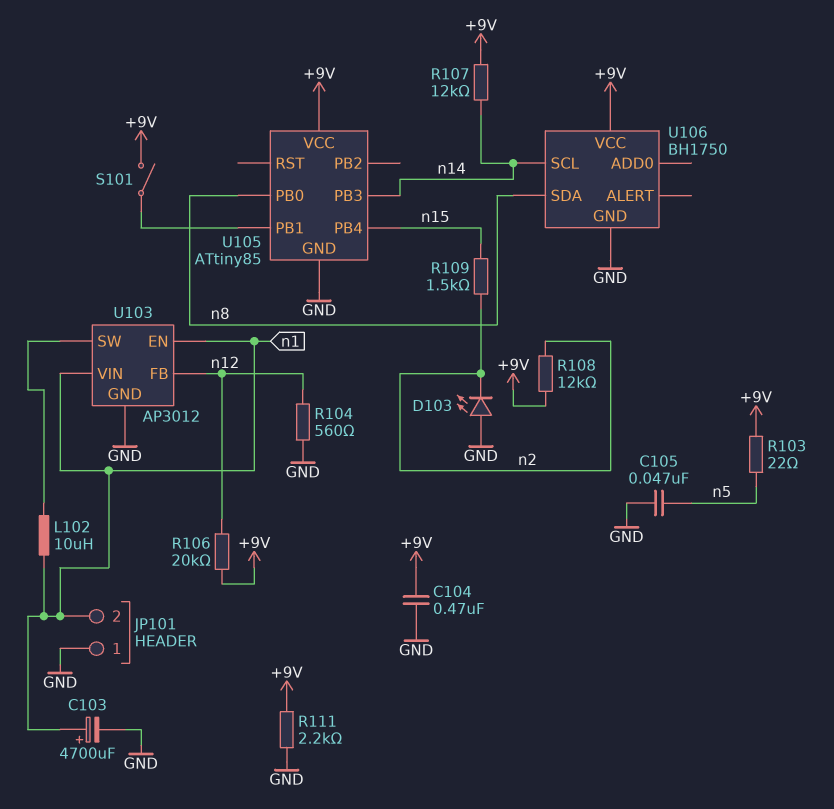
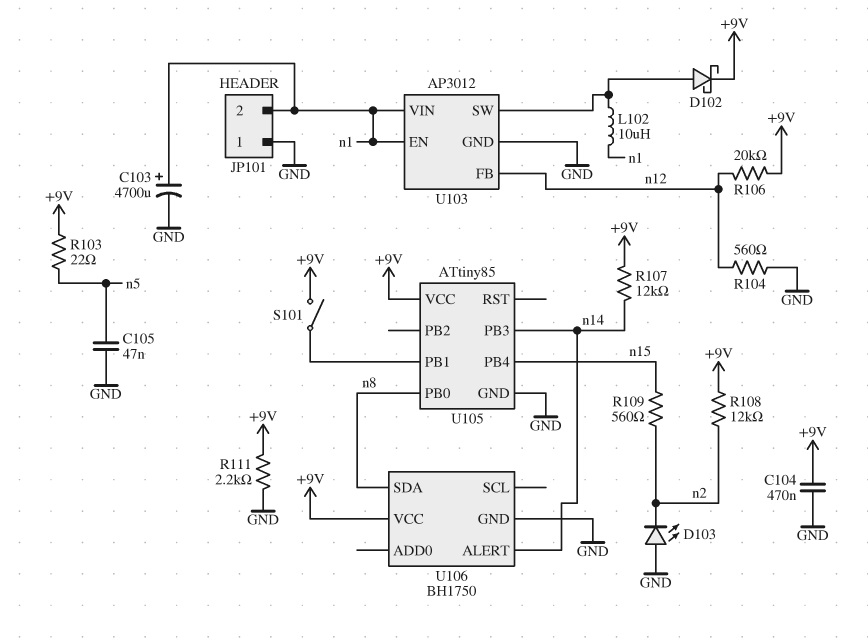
D102: none -> schottky (A U103/SW, K +9V)
R109: 1.5k (n2, n15) -> 560 (n2, n15)
U106 pin ALERT: none -> n14
U106 pin SCL: n14 -> none

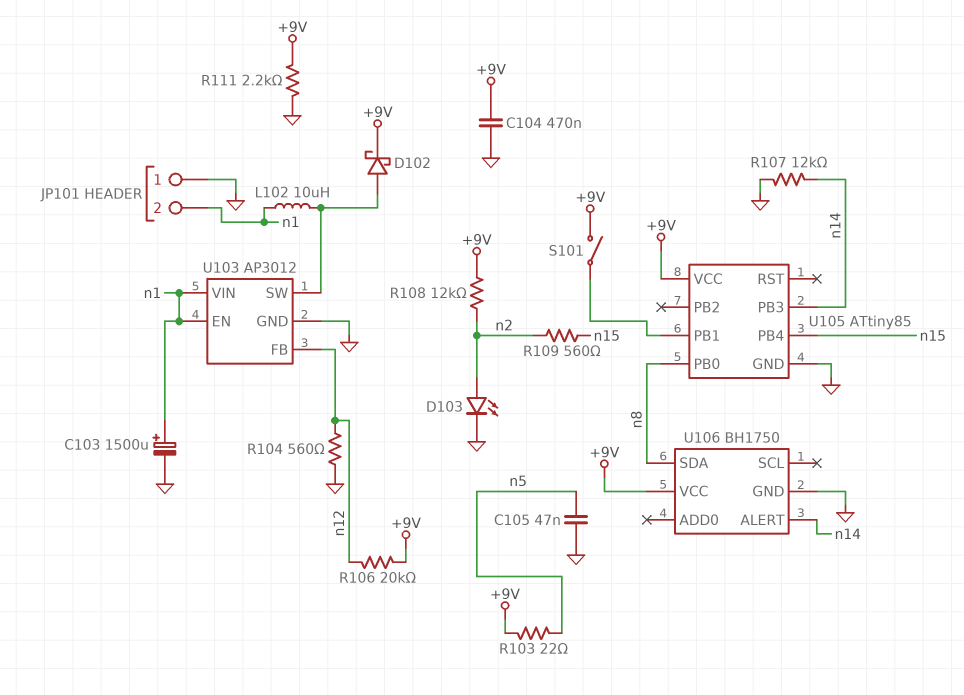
C103: 4700uF (plus n1, minus GND) -> 1500uF (plus n1, minus GND)
D103: LED (A GND, K n2) -> LED (A n2, K GND)
R107: 12k (+9V, n14) -> 12k (GND, n14)

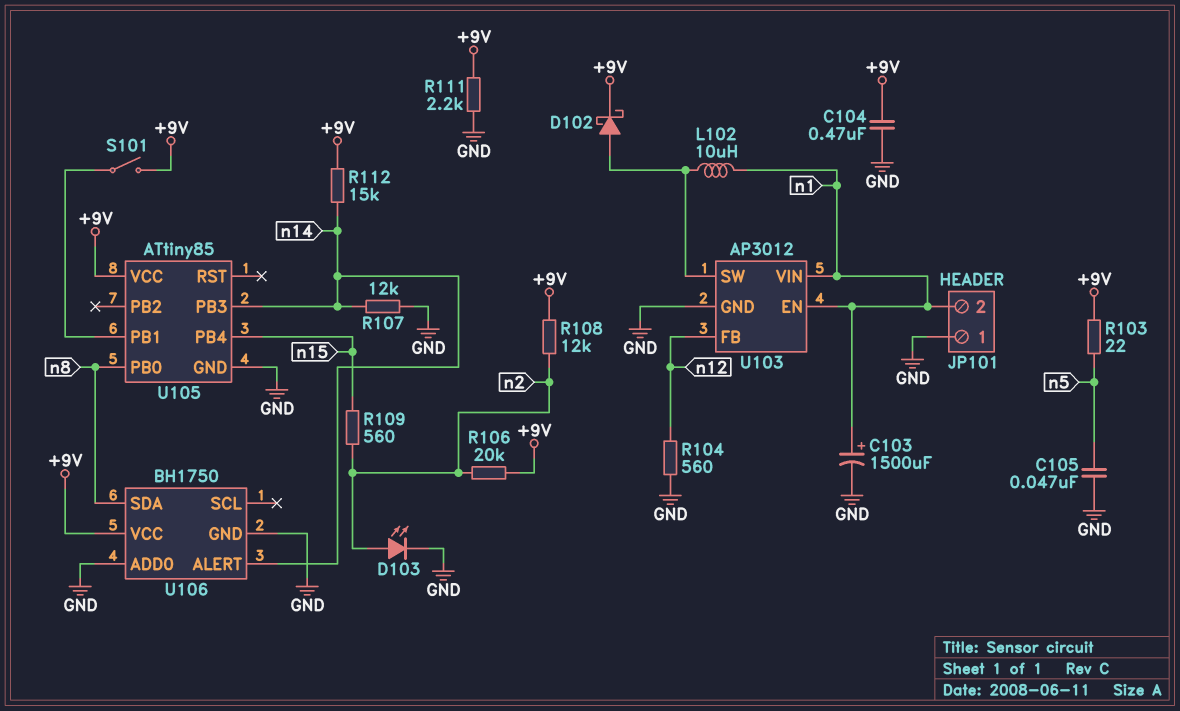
R106: 20k (+9V, n12) -> 20k (+9V, n2)
R112: none -> 15k (+9V, n14)
U106 pin ADD0: none -> GND

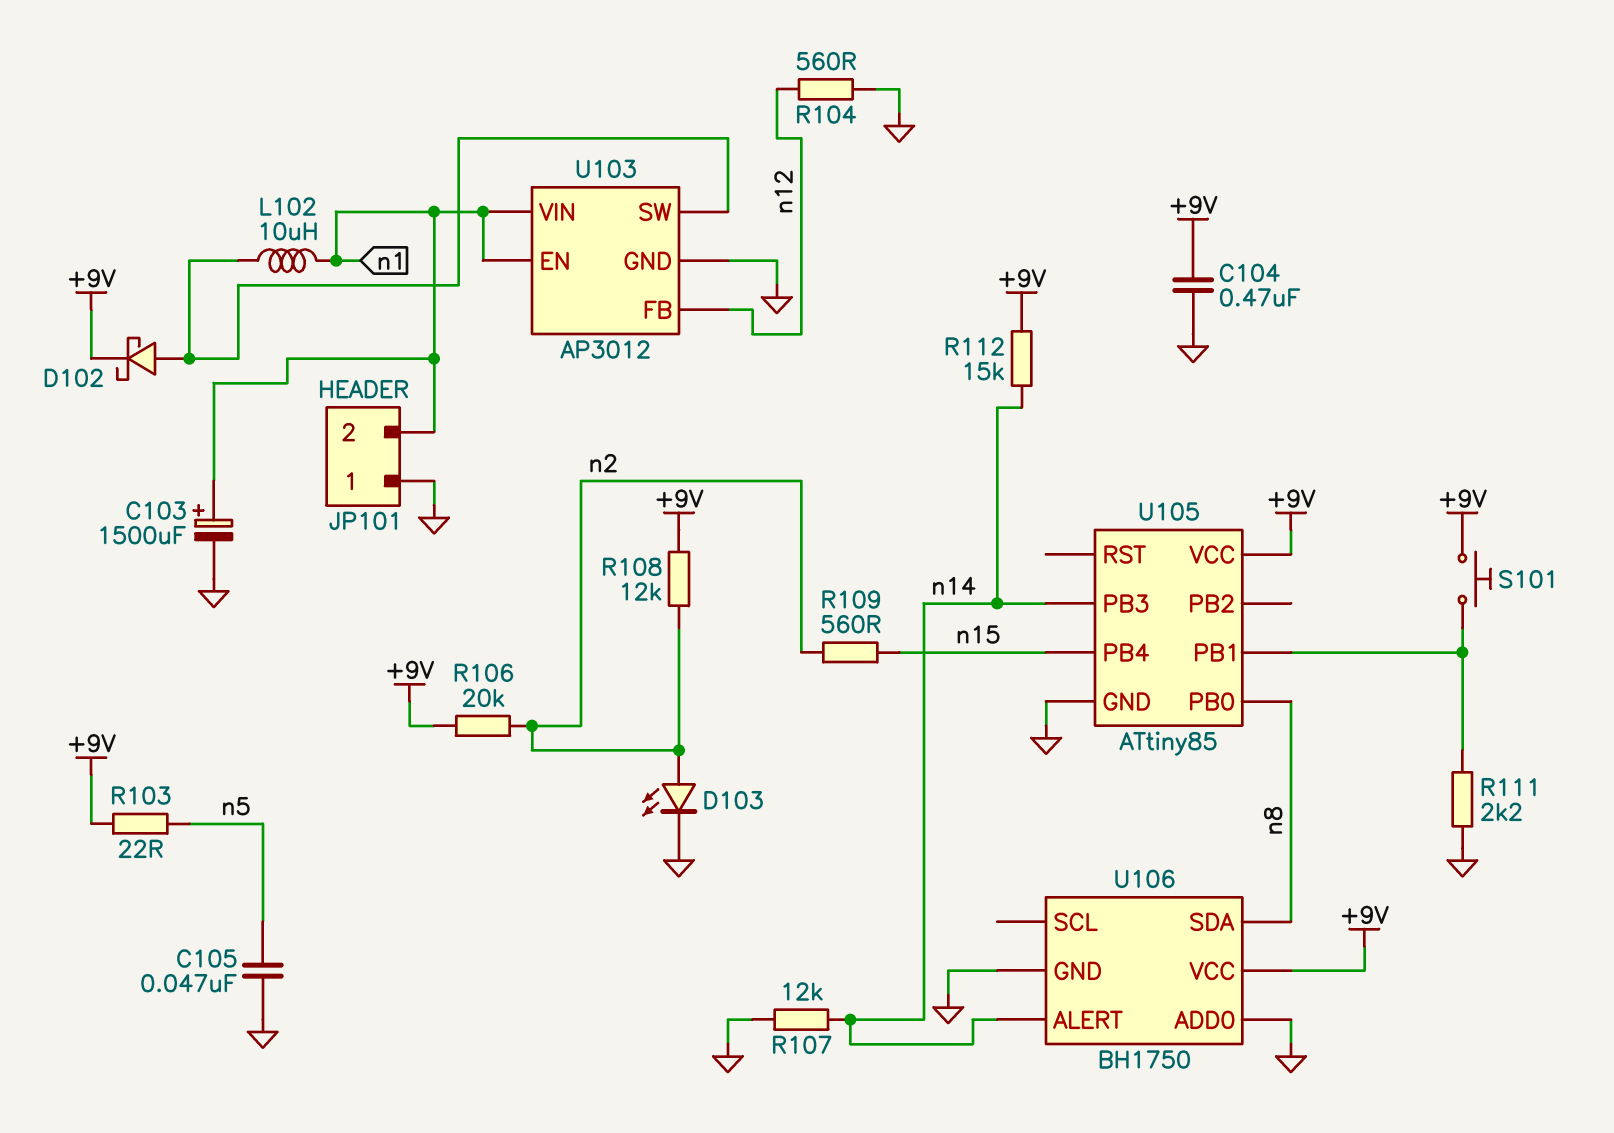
R111: 2.2k (+9V, GND) -> 2.2k (GND, U105/PB1)
S101: switch (+9V, U105/PB1) -> button (+9V, U105/PB1)

